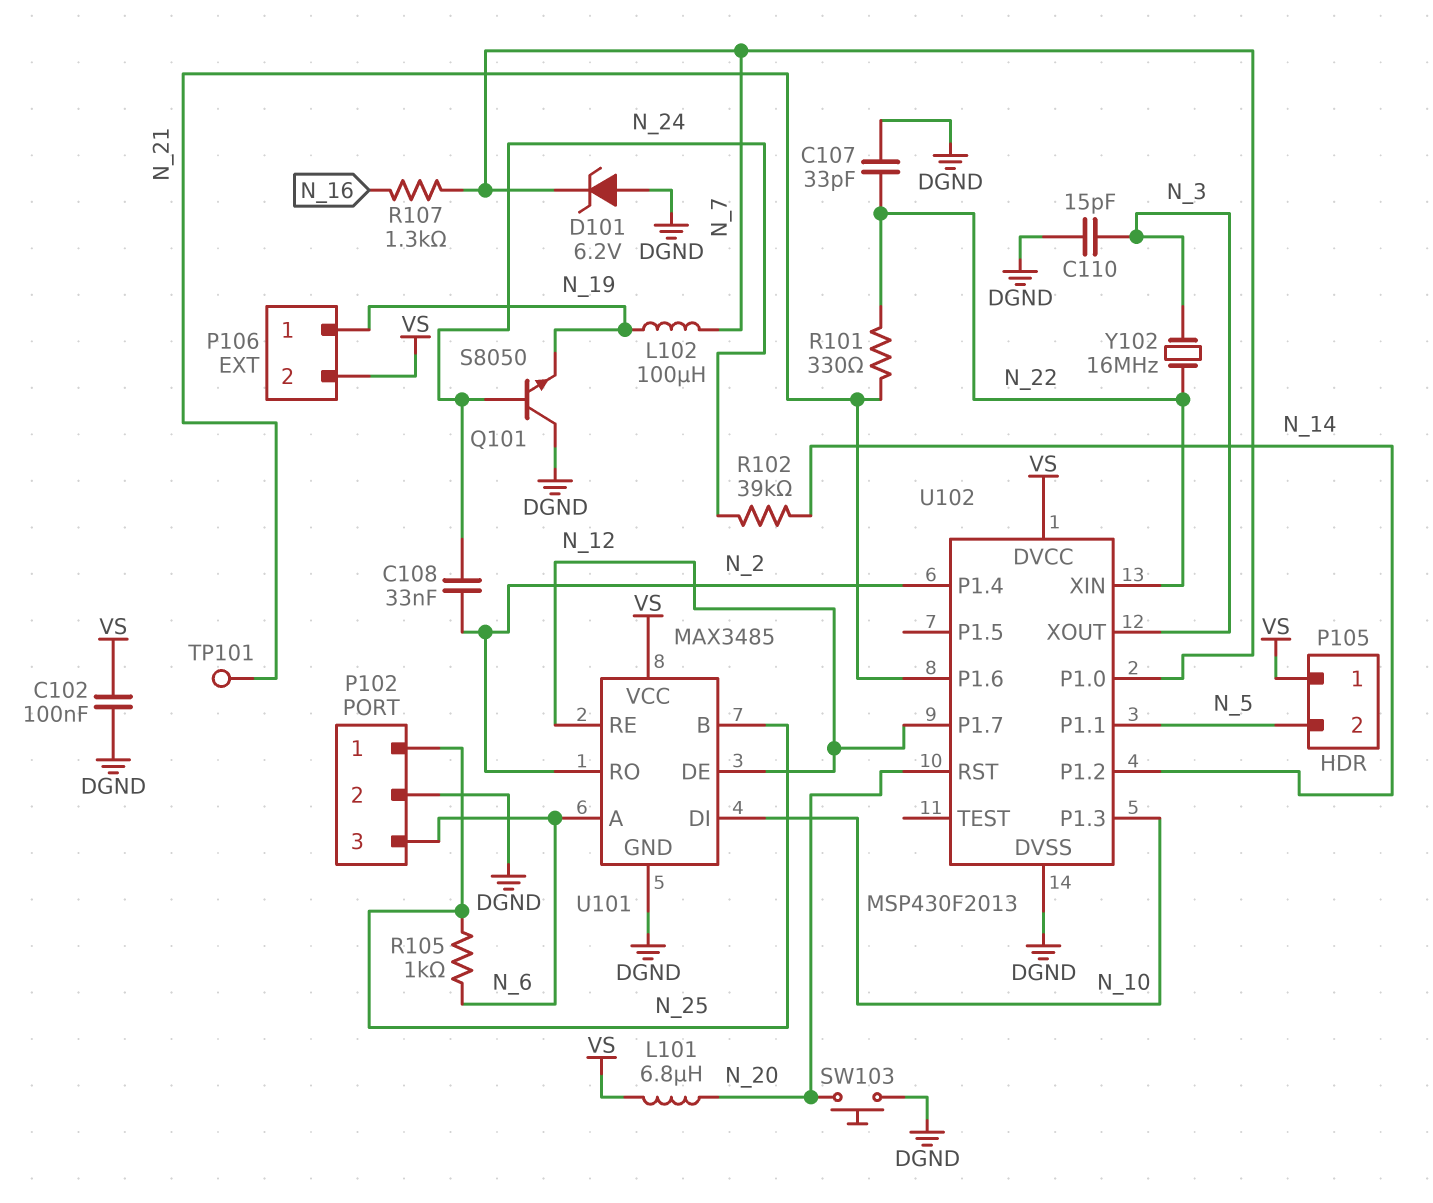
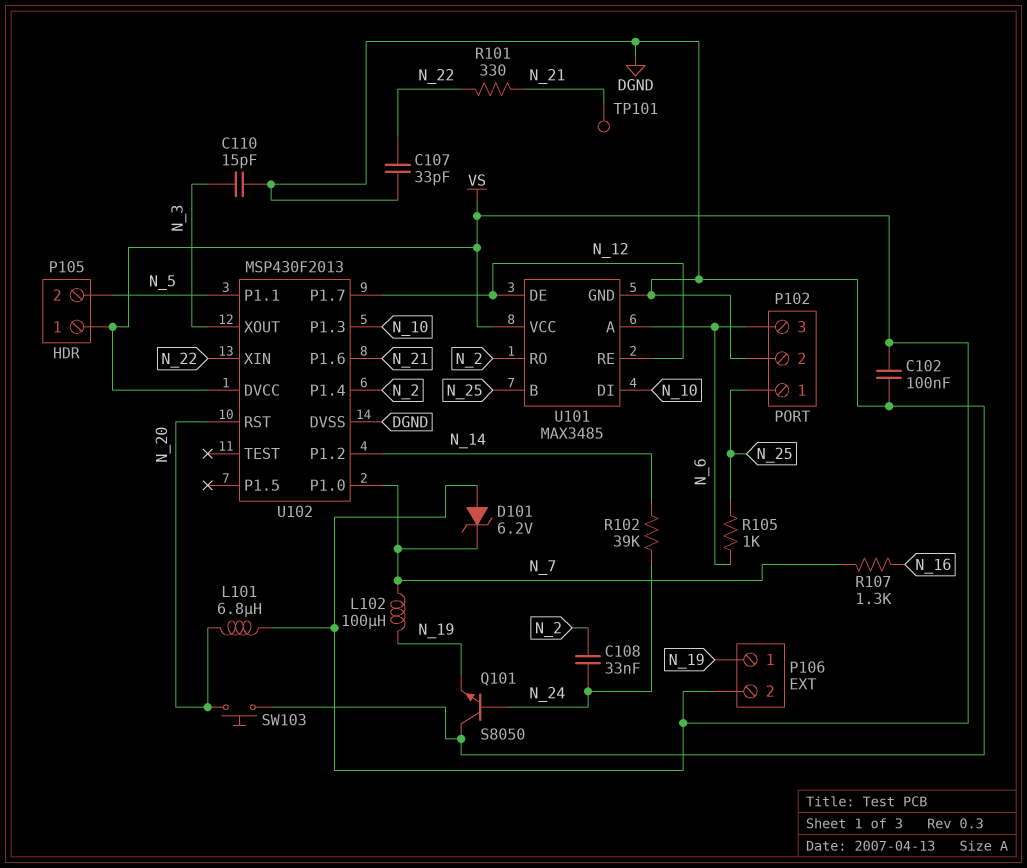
D101: zener 6.2V (A DGND, K N_7) -> zener 6.2V (A VS, K N_7)
Y102: 16MHz (N_3, N_22) -> none

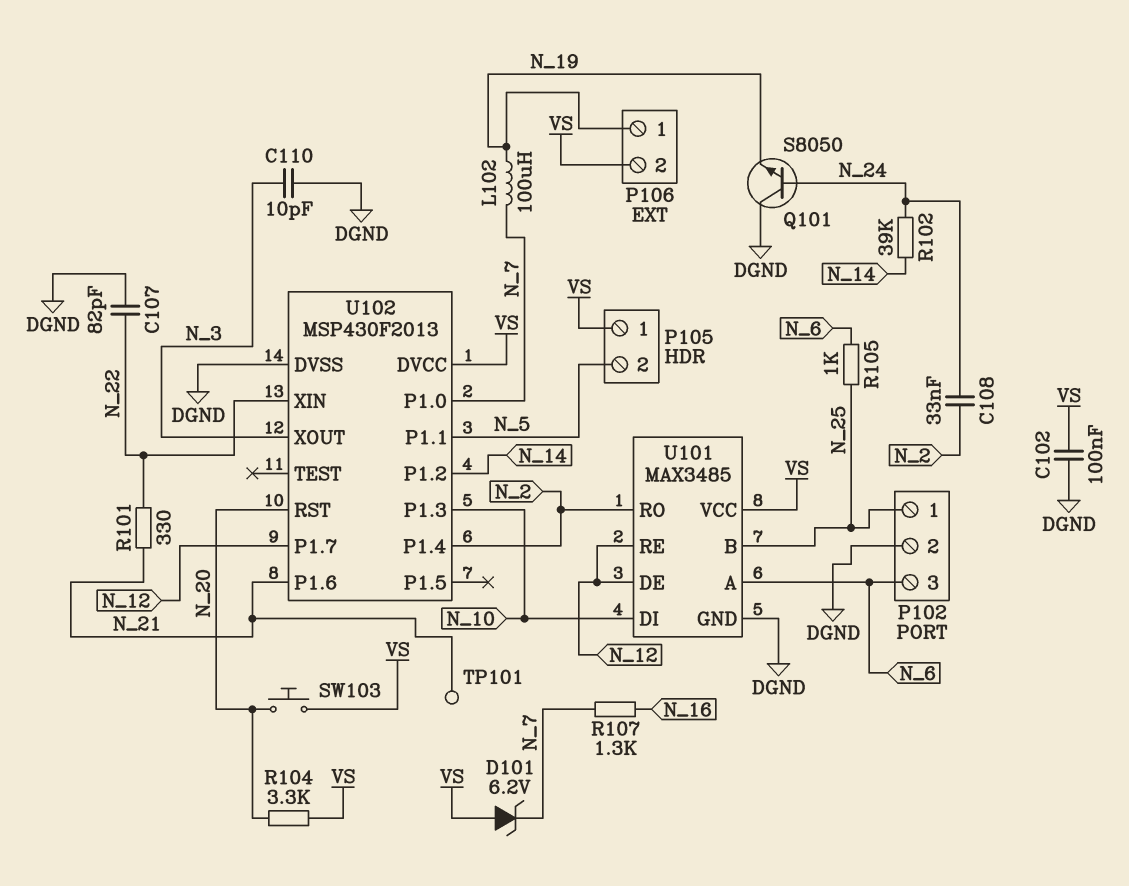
C107: 33pF (DGND, N_22) -> 82pF (DGND, N_22)
C110: 15pF (DGND, N_3) -> 10pF (DGND, N_3)
L101: 6.8uH (N_20, VS) -> none
R104: none -> 3.3k (N_20, VS)
SW103: button (DGND, N_20) -> button (N_20, VS)

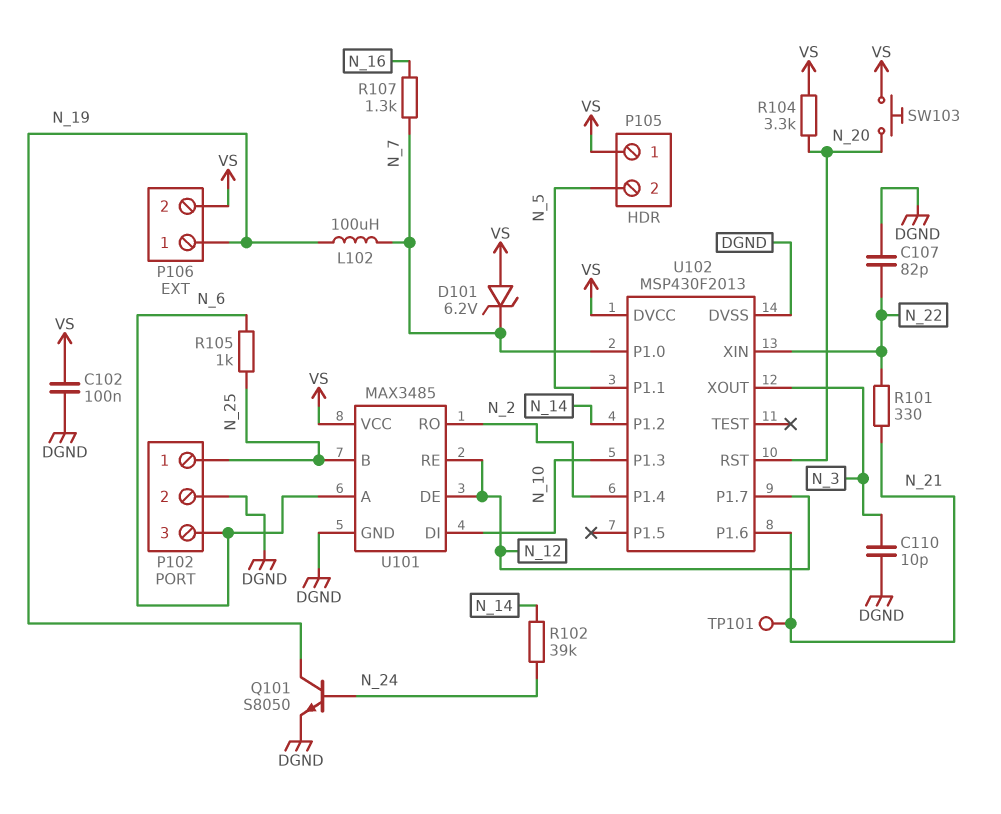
C108: 33nF (N_2, N_24) -> none
Q101: NPN S8050 (B N_24, C DGND, E N_19) -> NPN S8050 (B N_24, C N_19, E DGND)

